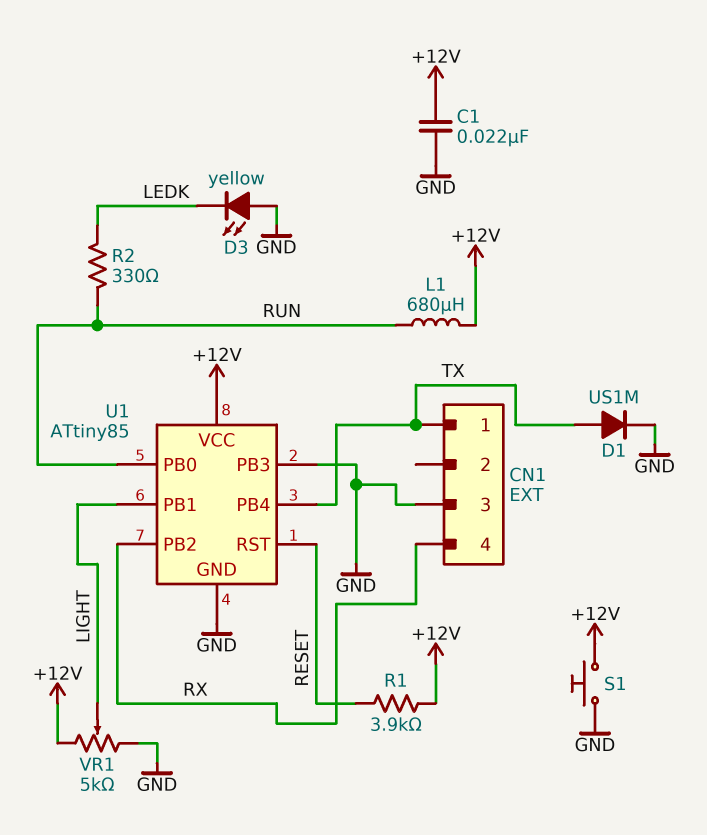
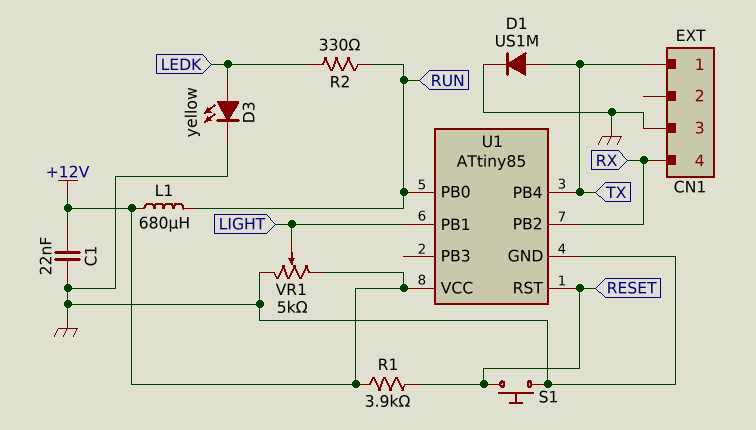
D3: LED yellow (A GND, K LEDK) -> LED yellow (A LEDK, K GND)
S1: button (+12V, GND) -> button (GND, RESET)
U1 pin PB3: GND -> none

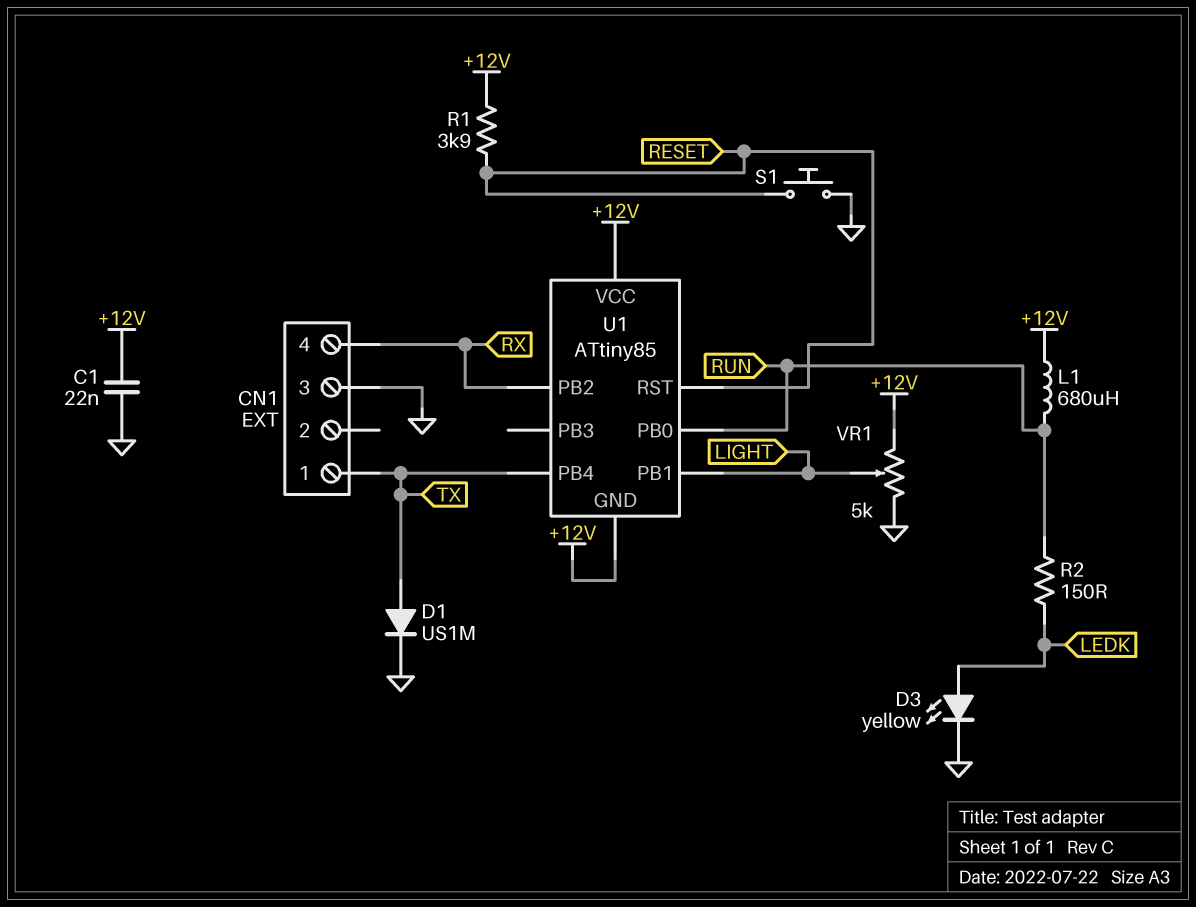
R2: 330 (LEDK, RUN) -> 150 (LEDK, RUN)
U1 pin GND: GND -> +12V

